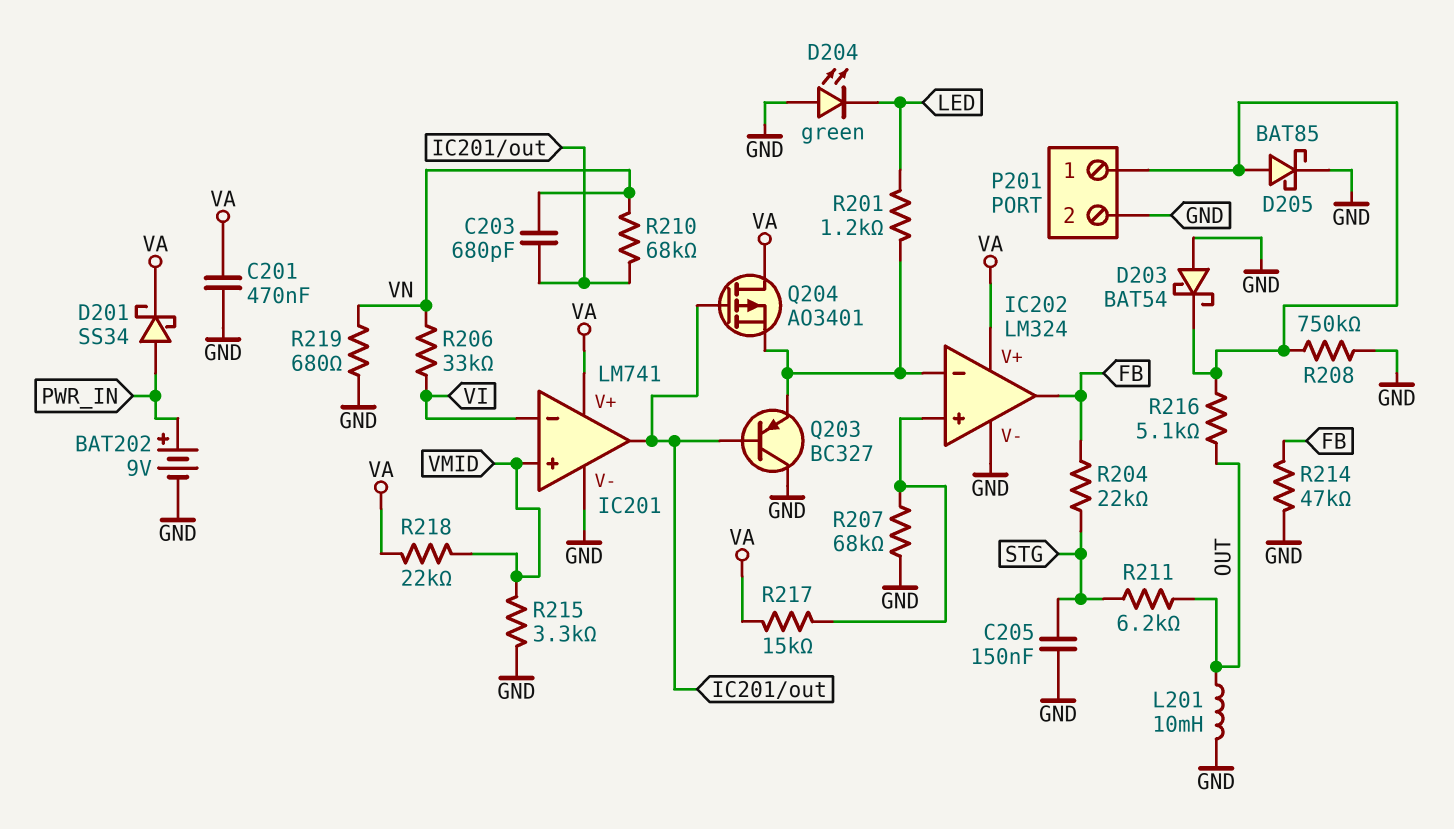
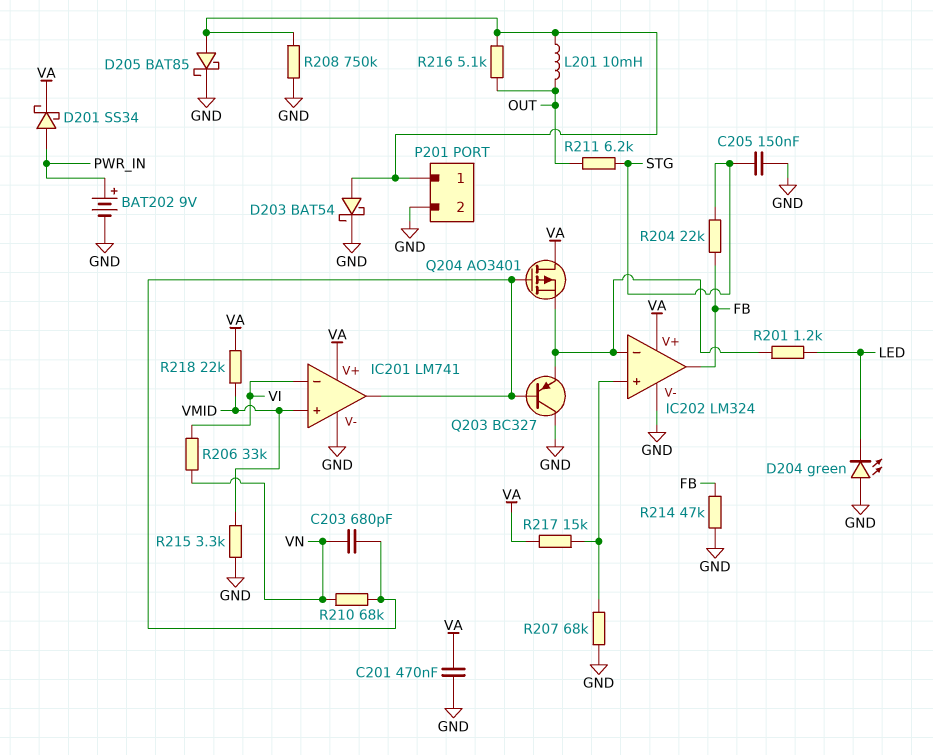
D203: schottky BAT54 (A GND, K P201/1) -> schottky BAT54 (A P201/1, K GND)
L201: 10mH (GND, OUT) -> 10mH (OUT, P201/1)
R219: 680 (GND, VN) -> none

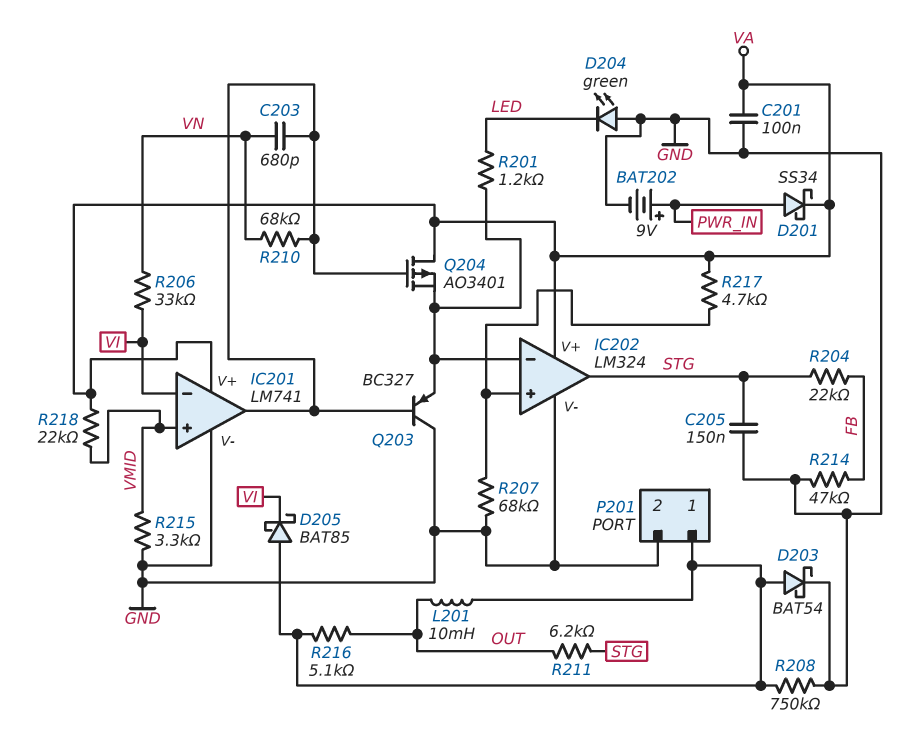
C201: 470nF (GND, VA) -> 100nF (GND, VA)
D205: schottky BAT85 (A P201/1, K GND) -> schottky BAT85 (A P201/1, K VI)
IC202 pin out: FB -> STG
R217: 15k (IC202/in+, VA) -> 4.7k (IC202/in+, VA)

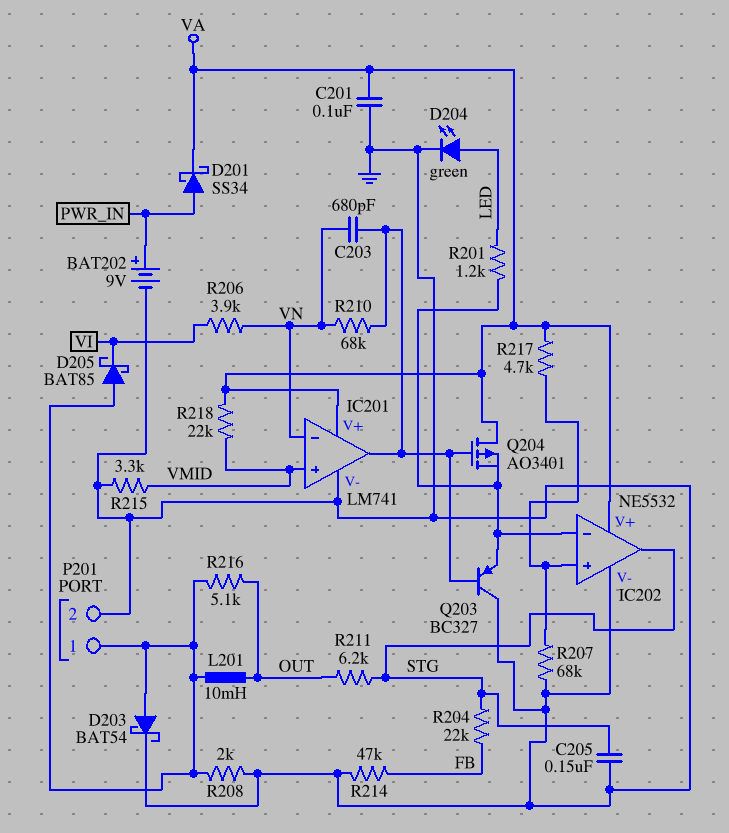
D204: LED green (A GND, K LED) -> LED green (A LED, K GND)
IC201 pin in-: VI -> VN
IC202: LM324 -> NE5532
R206: 33k (VI, VN) -> 3.9k (VI, VN)
R208: 750k (GND, P201/1) -> 2k (GND, P201/1)

